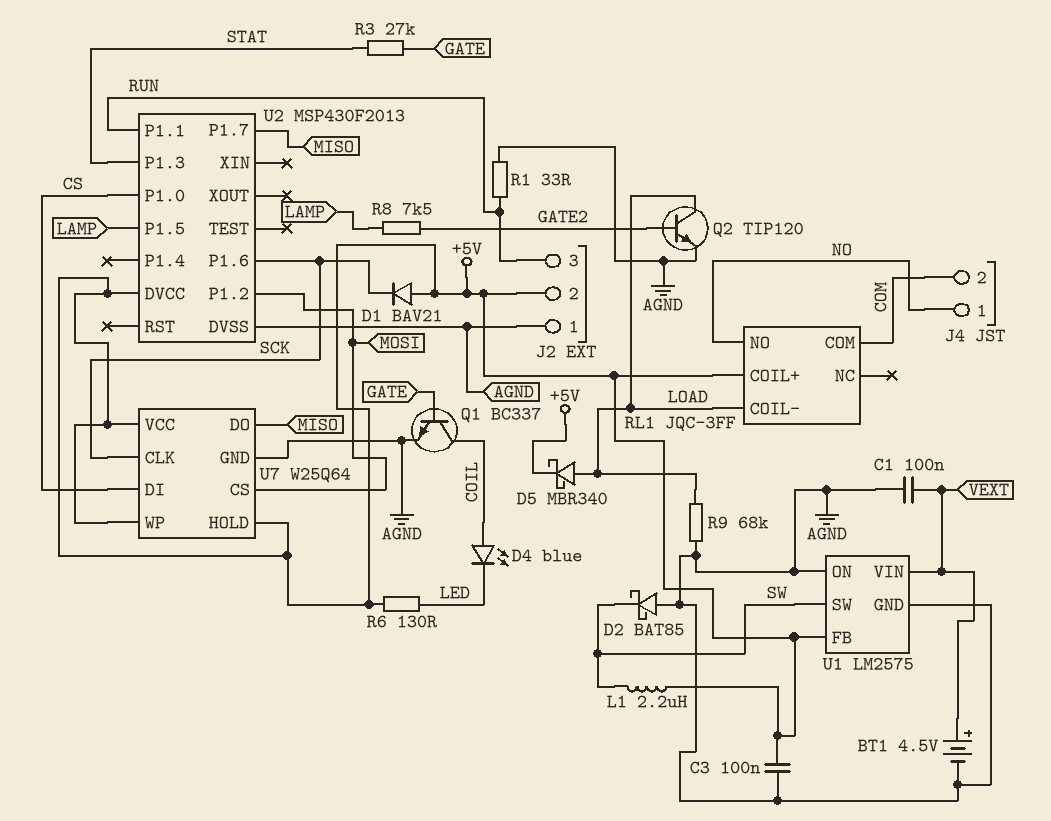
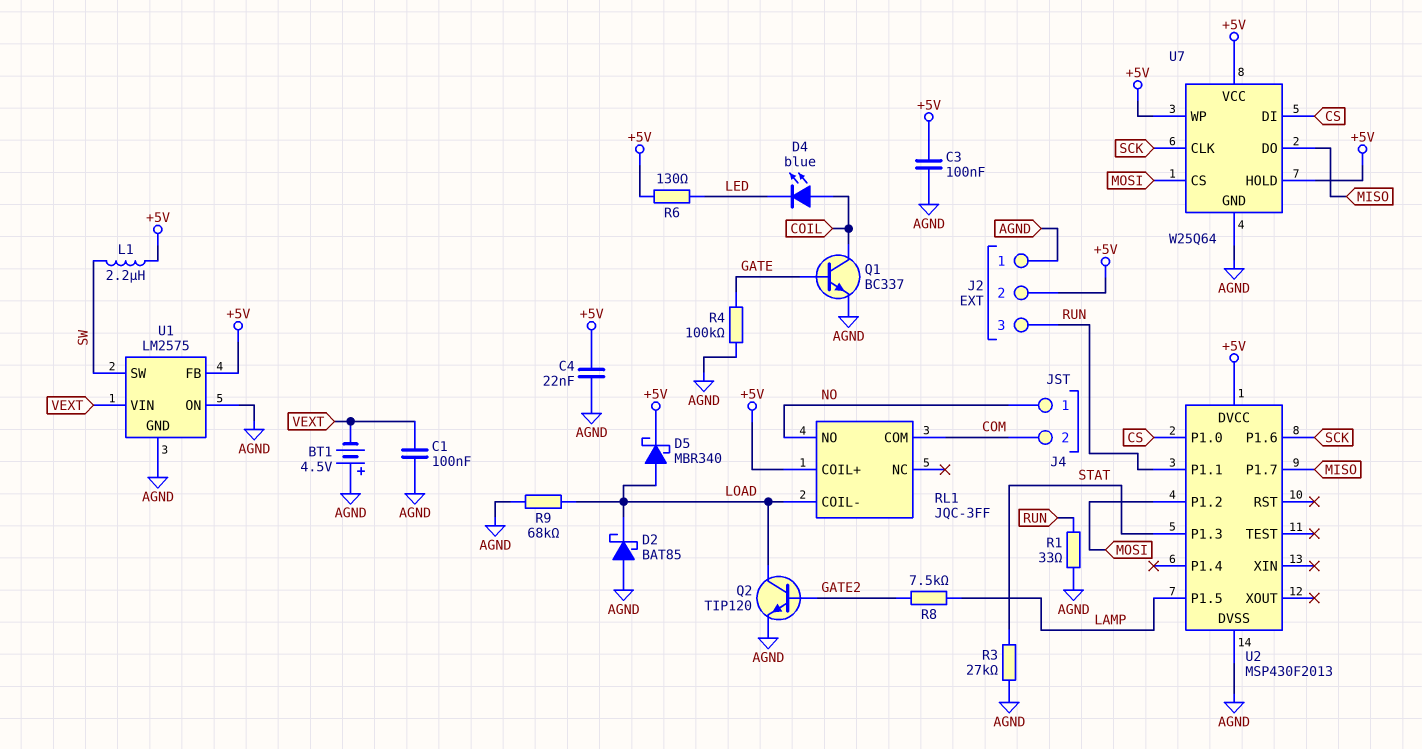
BT1: 4.5V (plus VEXT, minus AGND) -> 4.5V (plus AGND, minus VEXT)
C4: none -> 22nF (+5V, AGND)
D1: diode BAV21 (A +5V, K SCK) -> none
D2: schottky BAT85 (A AGND, K SW) -> schottky BAT85 (A AGND, K LOAD)
R3: 27k (GATE, STAT) -> 27k (AGND, STAT)
R4: none -> 100k (AGND, GATE)

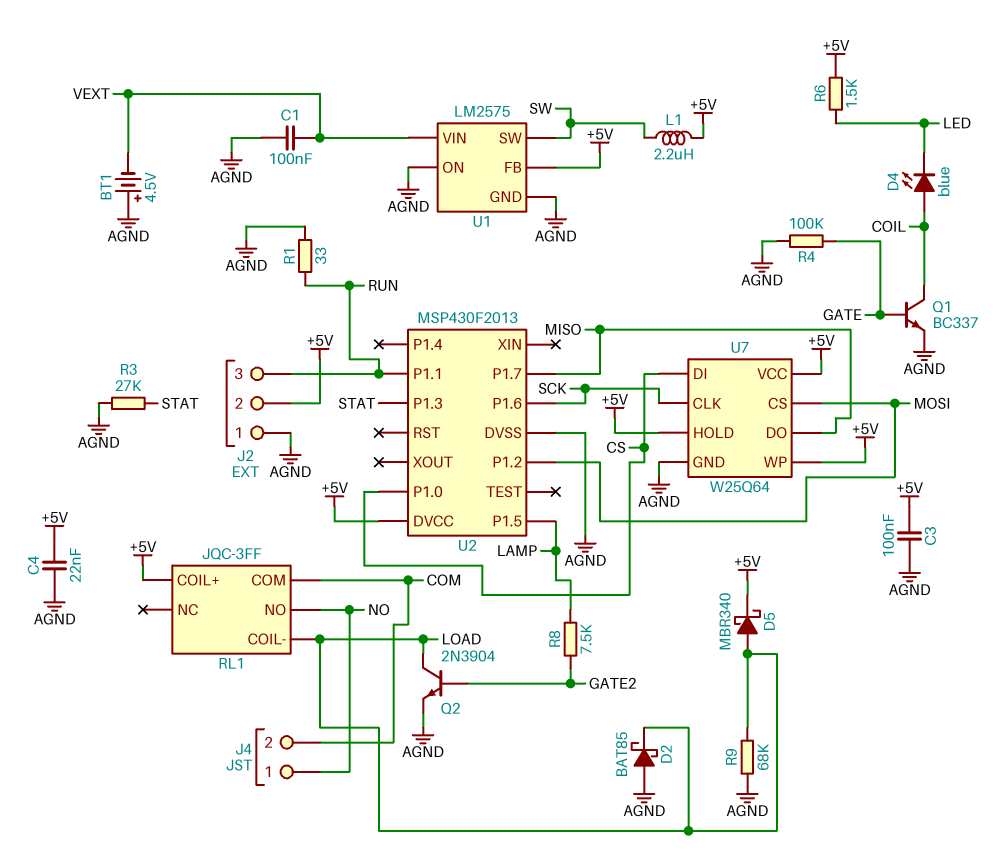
Q2: NPN TIP120 (B GATE2, C LOAD, E AGND) -> NPN 2N3904 (B GATE2, C LOAD, E AGND)
R6: 130 (+5V, LED) -> 1.5k (+5V, LED)

